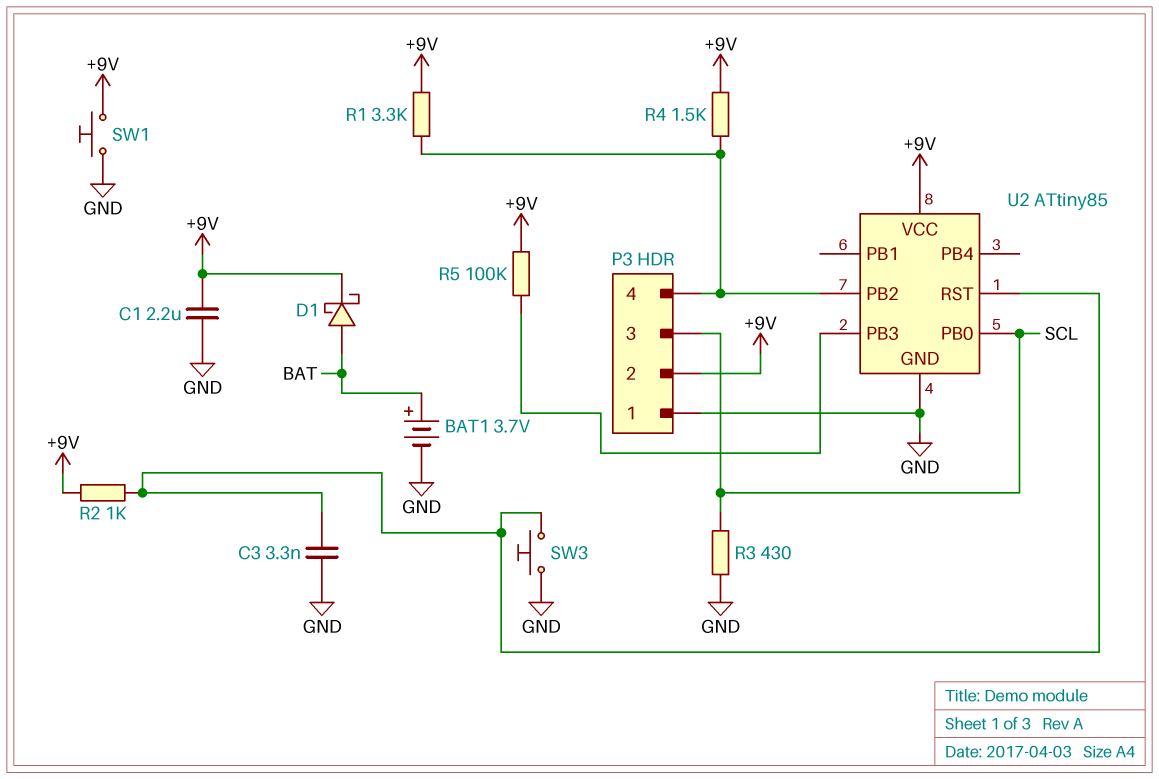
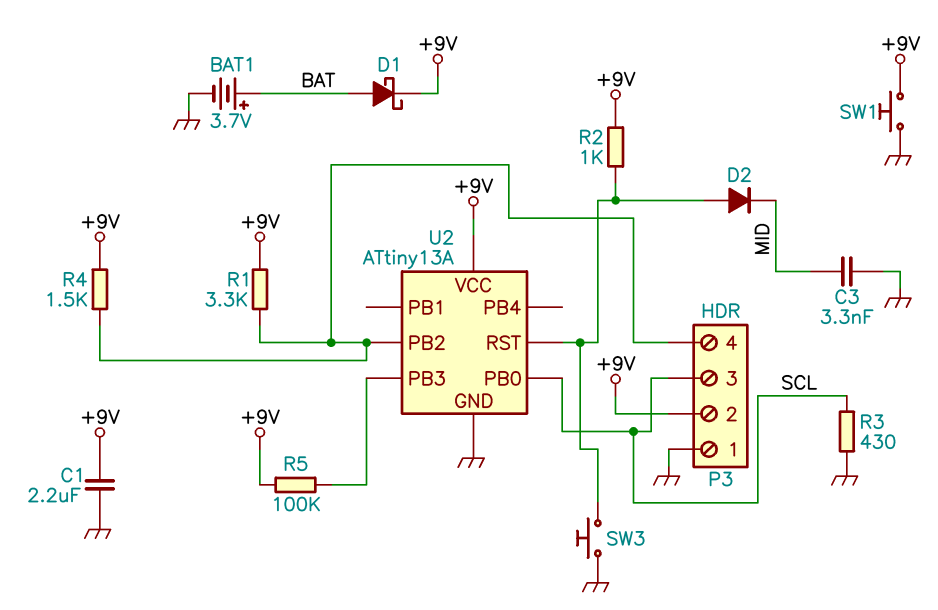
C3: 3.3nF (GND, U2/RST) -> 3.3nF (GND, MID)
D2: none -> diode (A U2/RST, K MID)
U2: ATtiny85 -> ATtiny13A

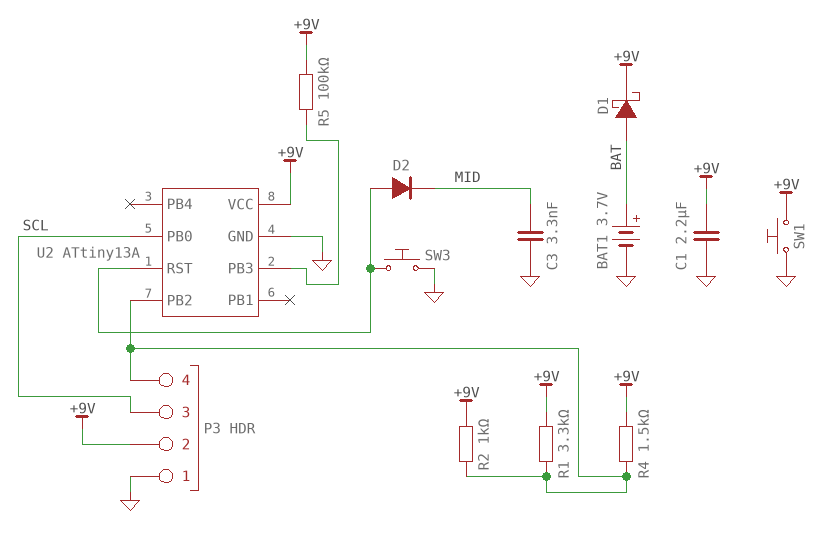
R2: 1k (+9V, U2/RST) -> 1k (+9V, P3/4)
R3: 430 (GND, SCL) -> none

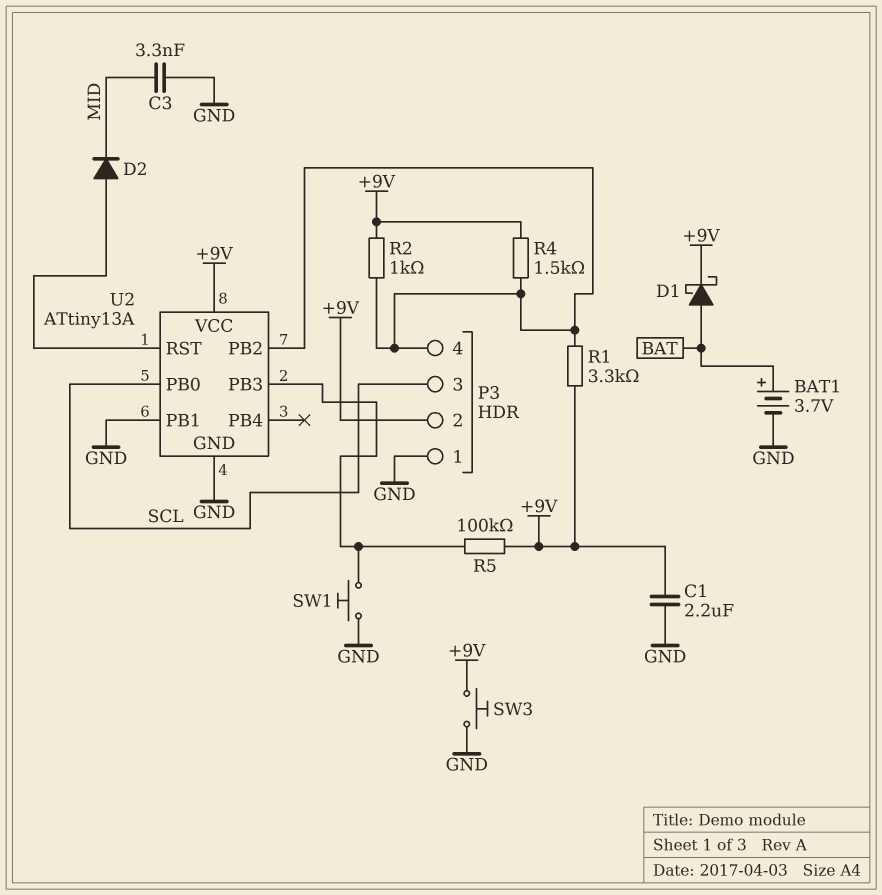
SW1: button (+9V, GND) -> button (GND, U2/PB3)
SW3: button (GND, U2/RST) -> button (+9V, GND)
U2 pin PB1: none -> GND

